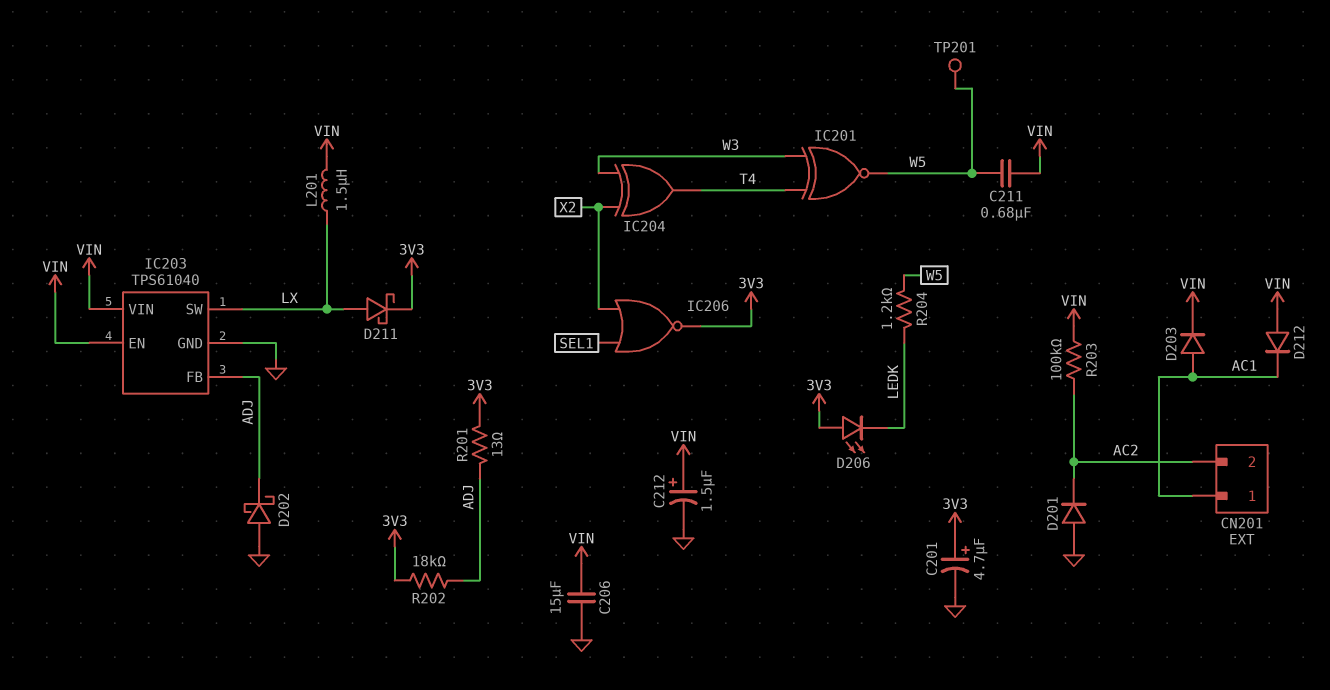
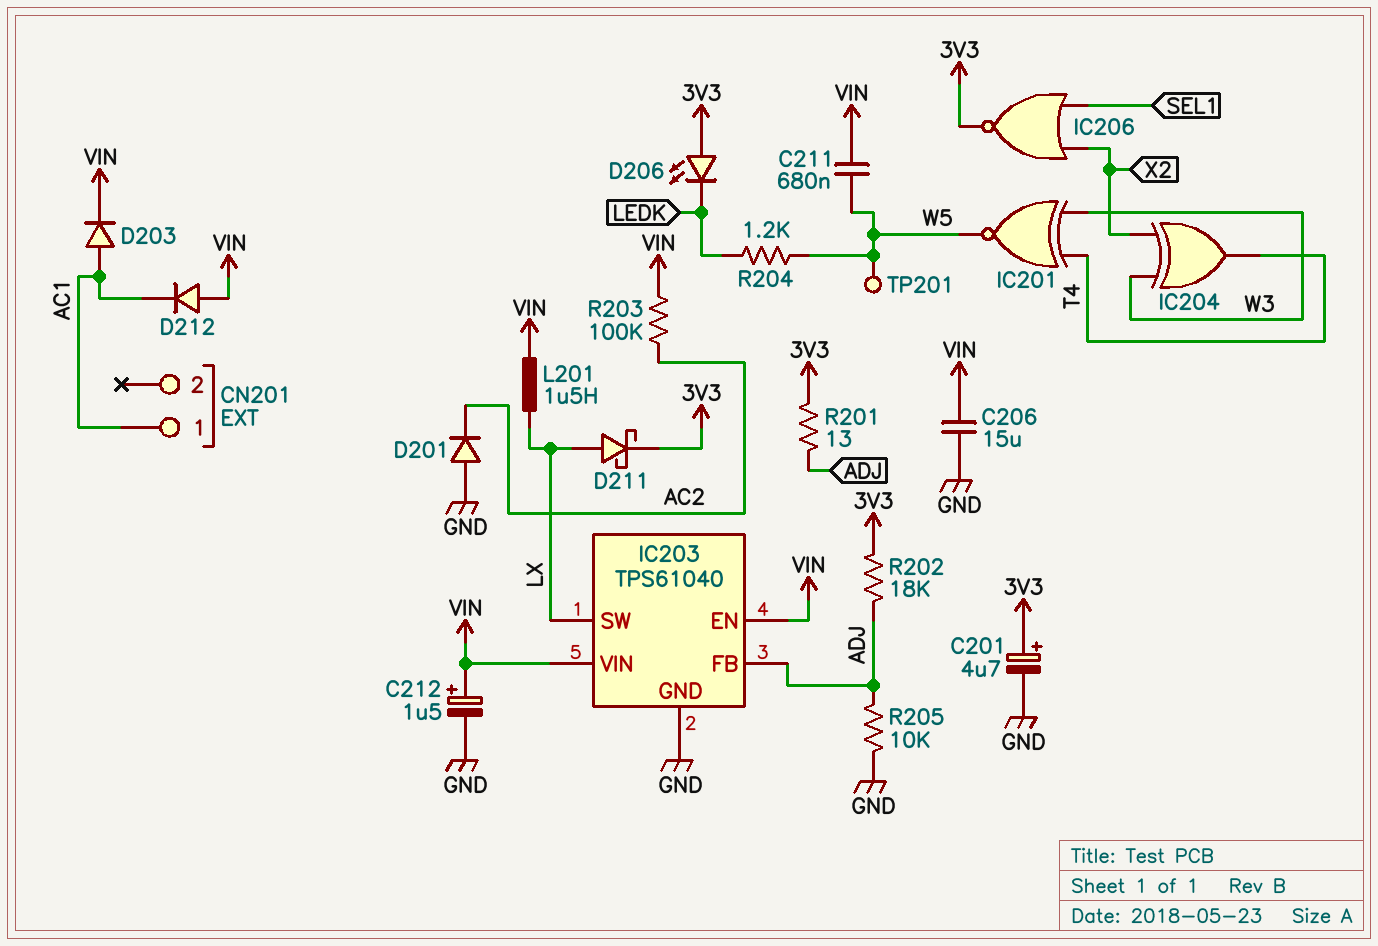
CN201 pin 2: AC2 -> none
D202: schottky (A GND, K ADJ) -> none
R205: none -> 10k (ADJ, GND)

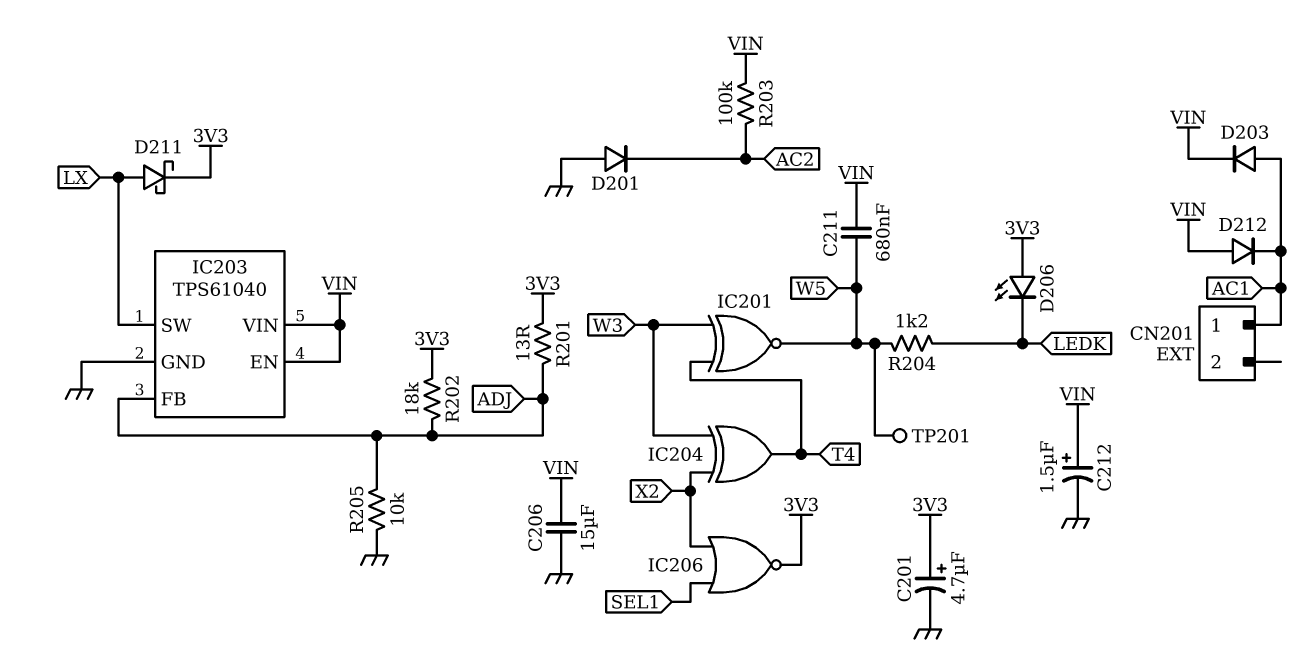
L201: 1.5uH (LX, VIN) -> none

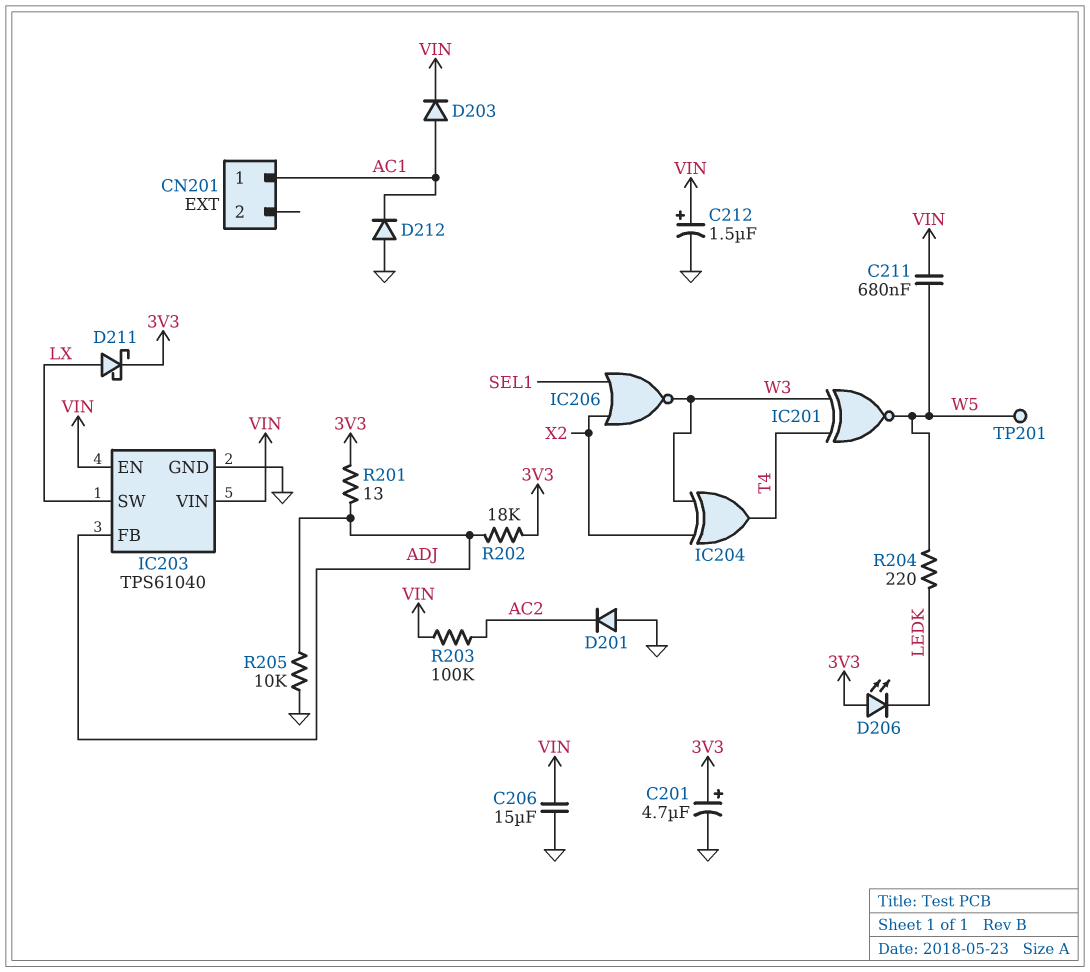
D212: diode (A VIN, K AC1) -> diode (A GND, K AC1)
IC206: NOR (in SEL1, in X2, out 3V3) -> NOR (in SEL1, in X2, out W3)
R204: 1.2k (LEDK, W5) -> 220 (LEDK, W5)

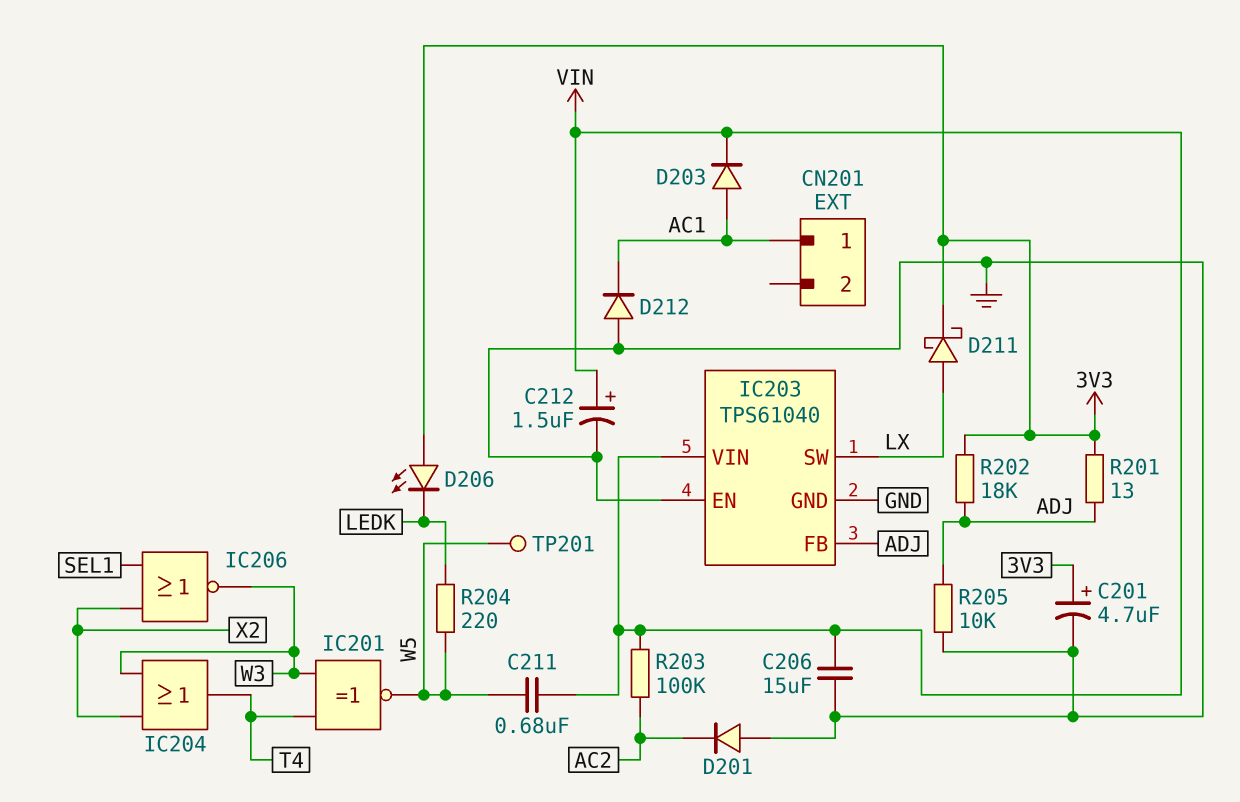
IC203 pin EN: VIN -> GND
IC204: XOR (in W3, in X2, out T4) -> OR (in W3, in X2, out T4)

